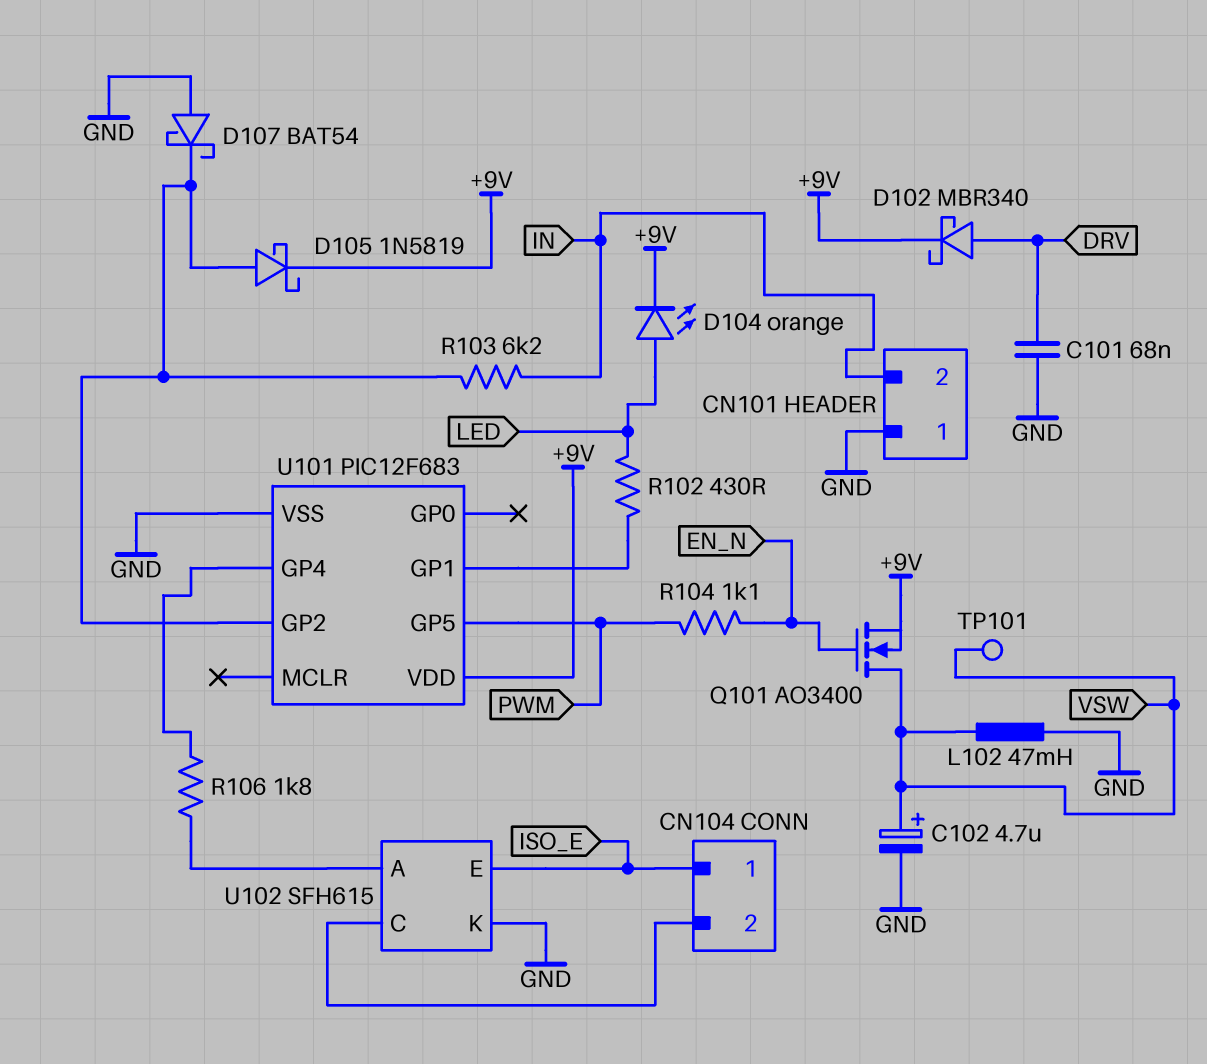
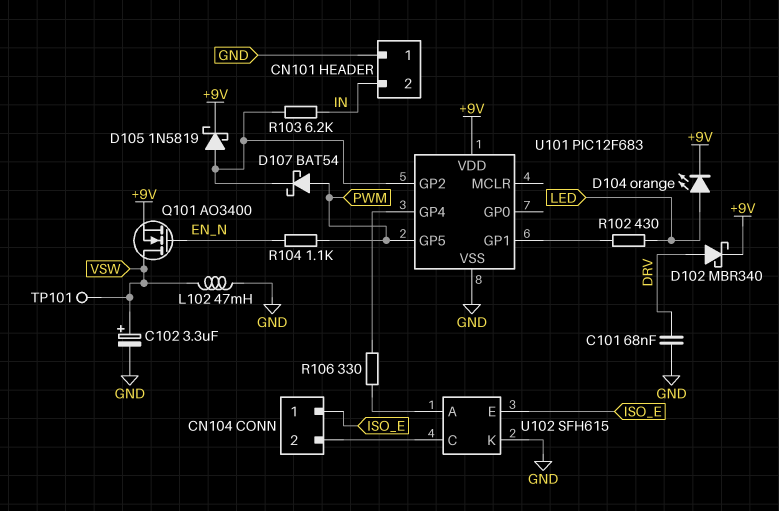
C102: 4.7uF (plus VSW, minus GND) -> 3.3uF (plus VSW, minus GND)
D107: schottky BAT54 (A GND, K U101/GP2) -> schottky BAT54 (A PWM, K U101/GP2)
R106: 1.8k (U101/GP4, U102/A) -> 330 (U101/GP4, U102/A)

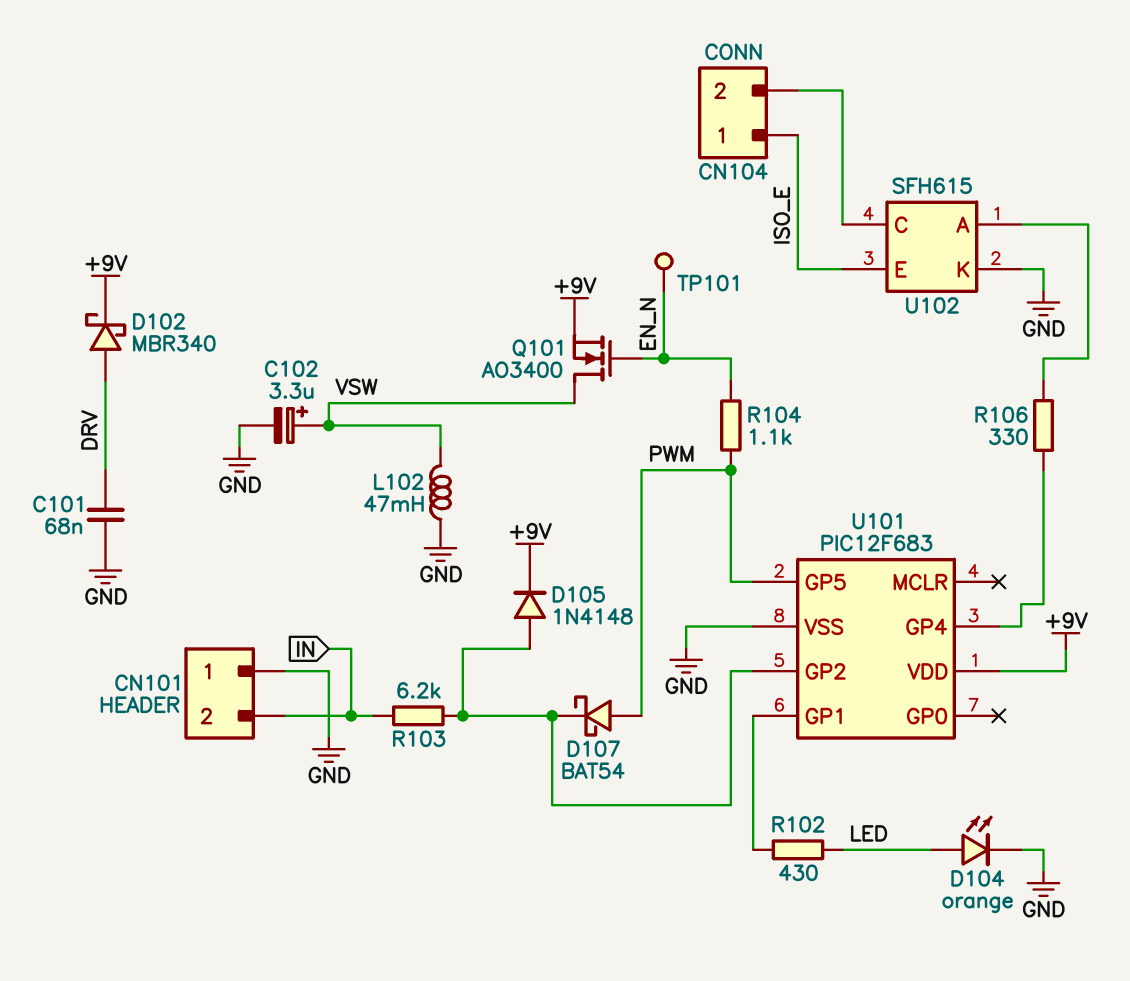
D104: LED orange (A LED, K +9V) -> LED orange (A LED, K GND)
D105: schottky 1N5819 (A U101/GP2, K +9V) -> diode 1N4148 (A U101/GP2, K +9V)
TP101: test point (VSW) -> test point (EN_N)

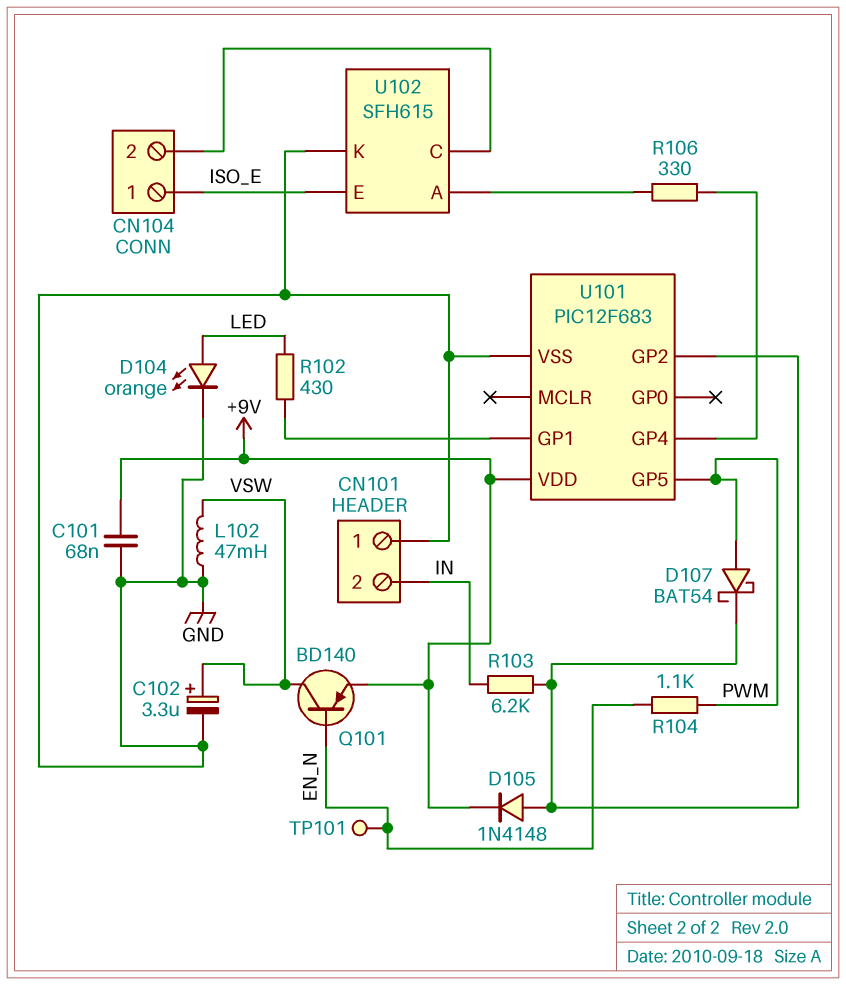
C101: 68nF (DRV, GND) -> 68nF (+9V, GND)
D102: schottky MBR340 (A DRV, K +9V) -> none
Q101: NMOS AO3400 (G EN_N, D VSW, S +9V) -> PNP BD140 (B EN_N, C VSW, E +9V)

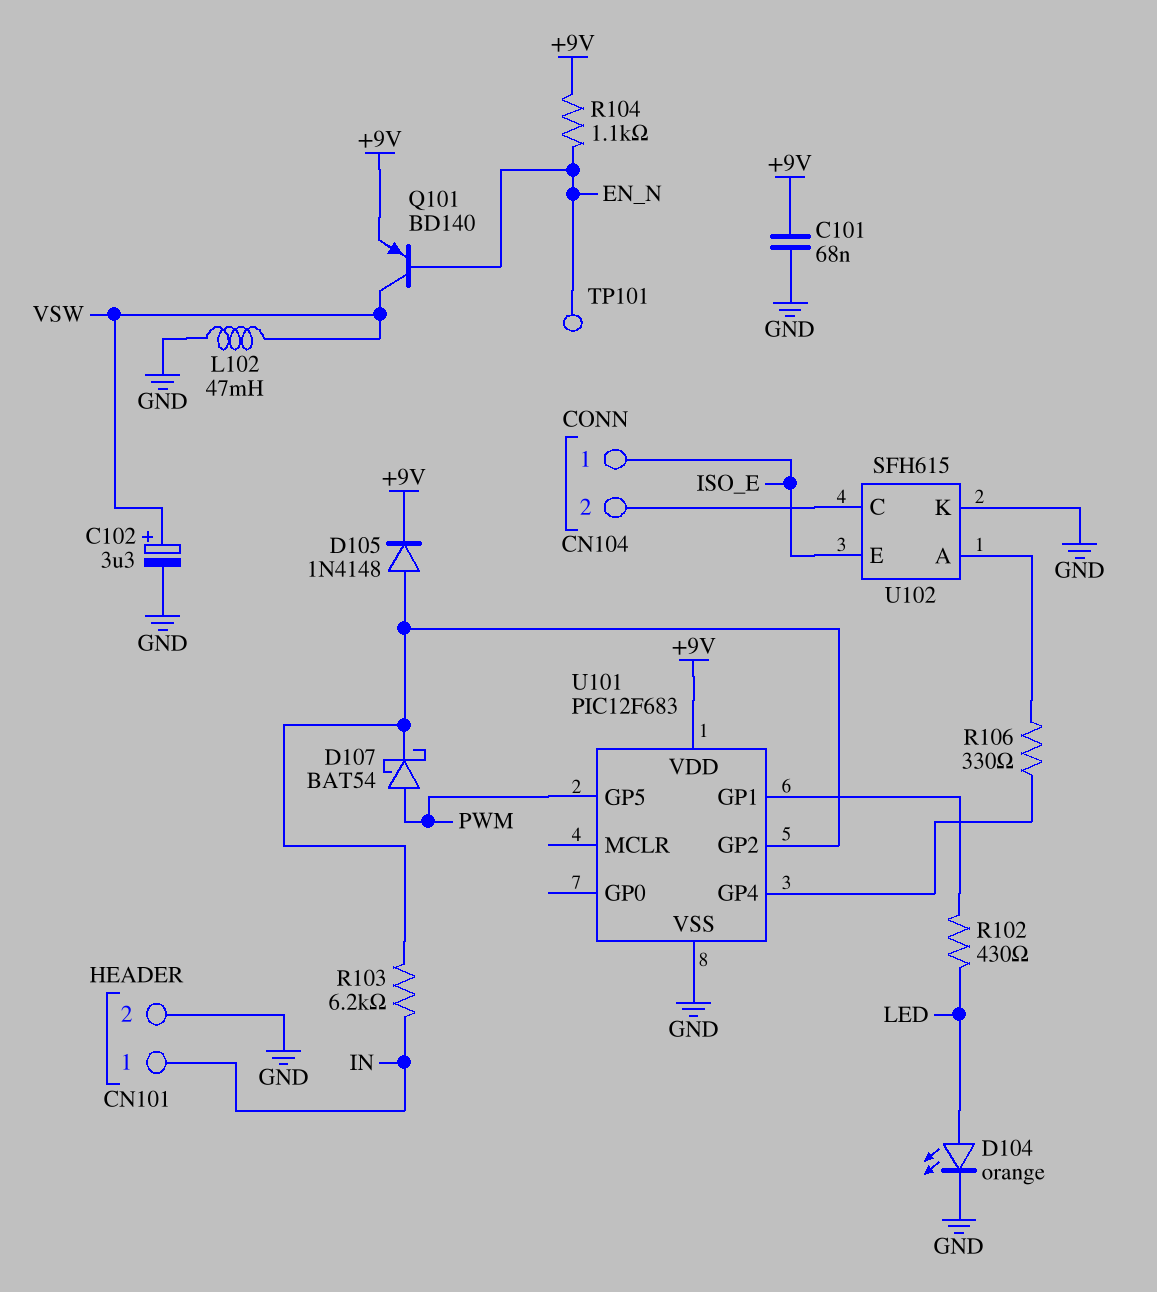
CN101 pin 1: GND -> IN
CN101 pin 2: IN -> GND
R104: 1.1k (EN_N, PWM) -> 1.1k (+9V, EN_N)

